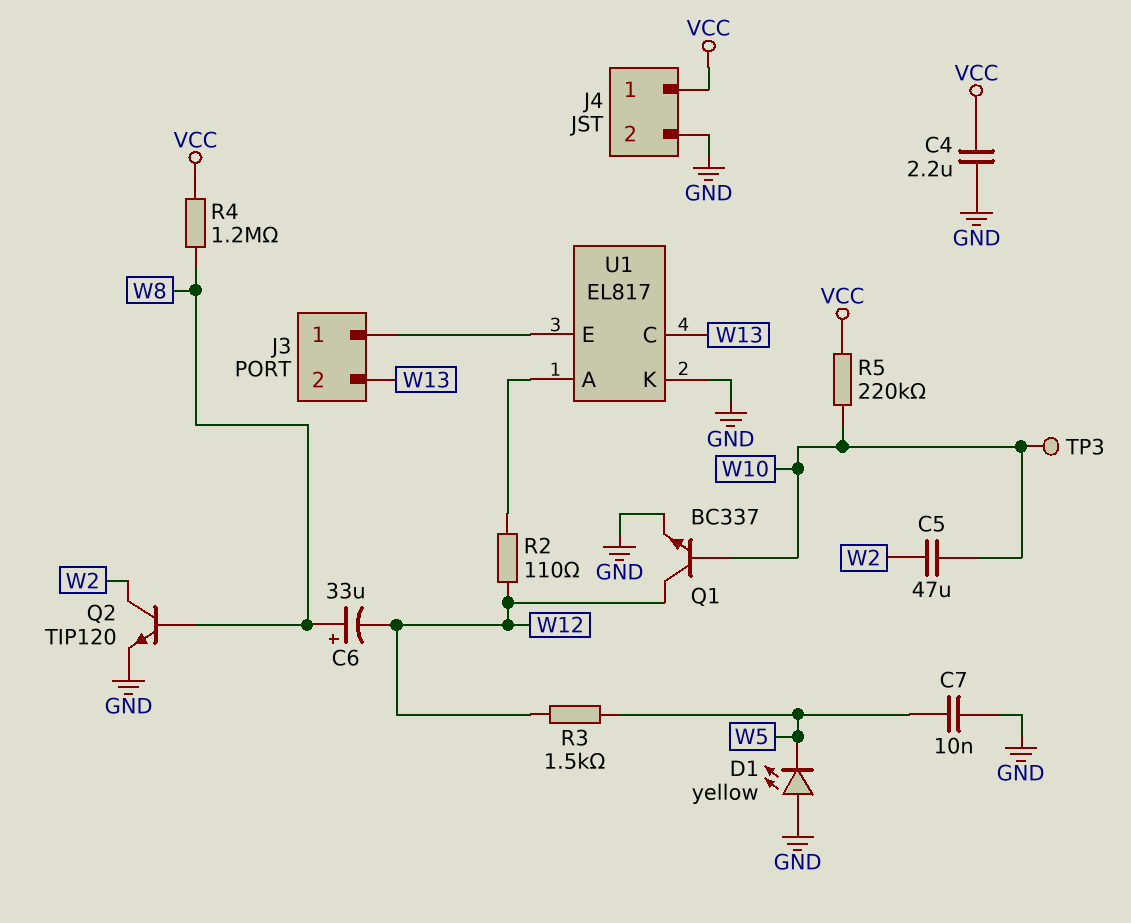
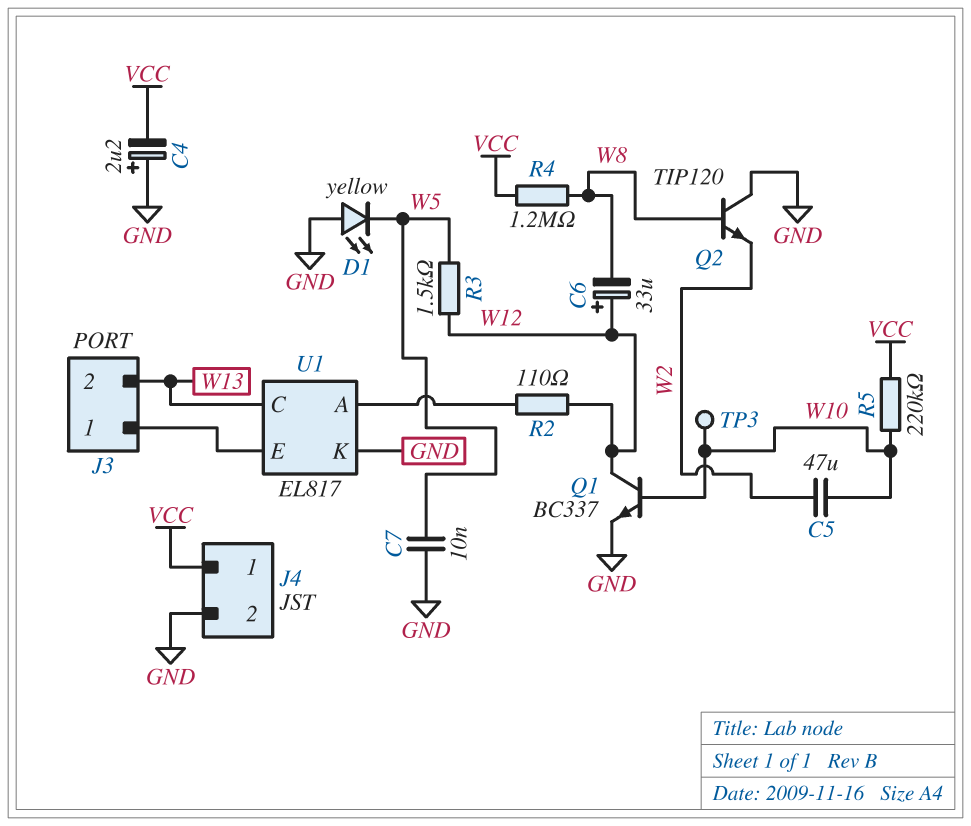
C4: 2.2uF (GND, VCC) -> 2.2uF (plus GND, minus VCC)
C6: 33uF (plus W8, minus W12) -> 33uF (plus W12, minus W8)
Q2: NPN TIP120 (B W8, C W2, E GND) -> NPN TIP120 (B W8, C GND, E W2)

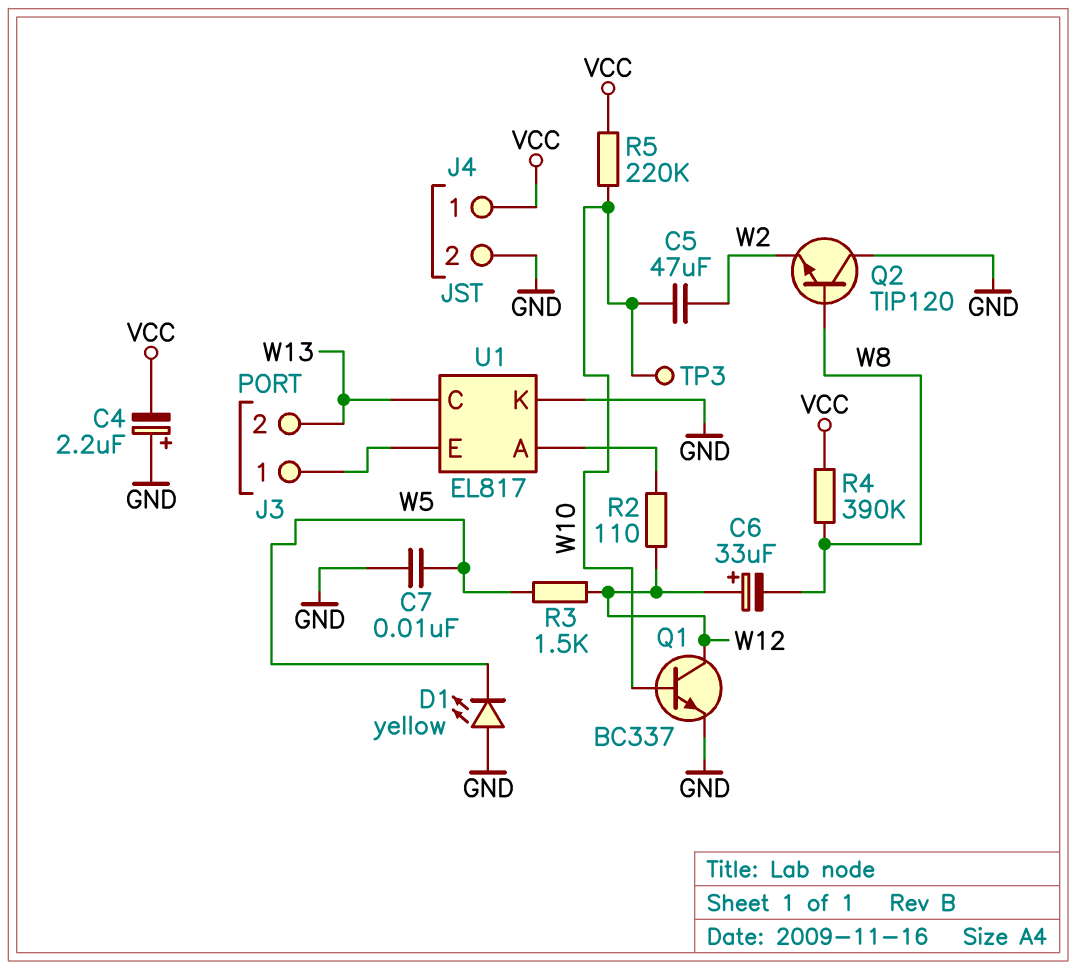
R4: 1.2M (VCC, W8) -> 390k (VCC, W8)

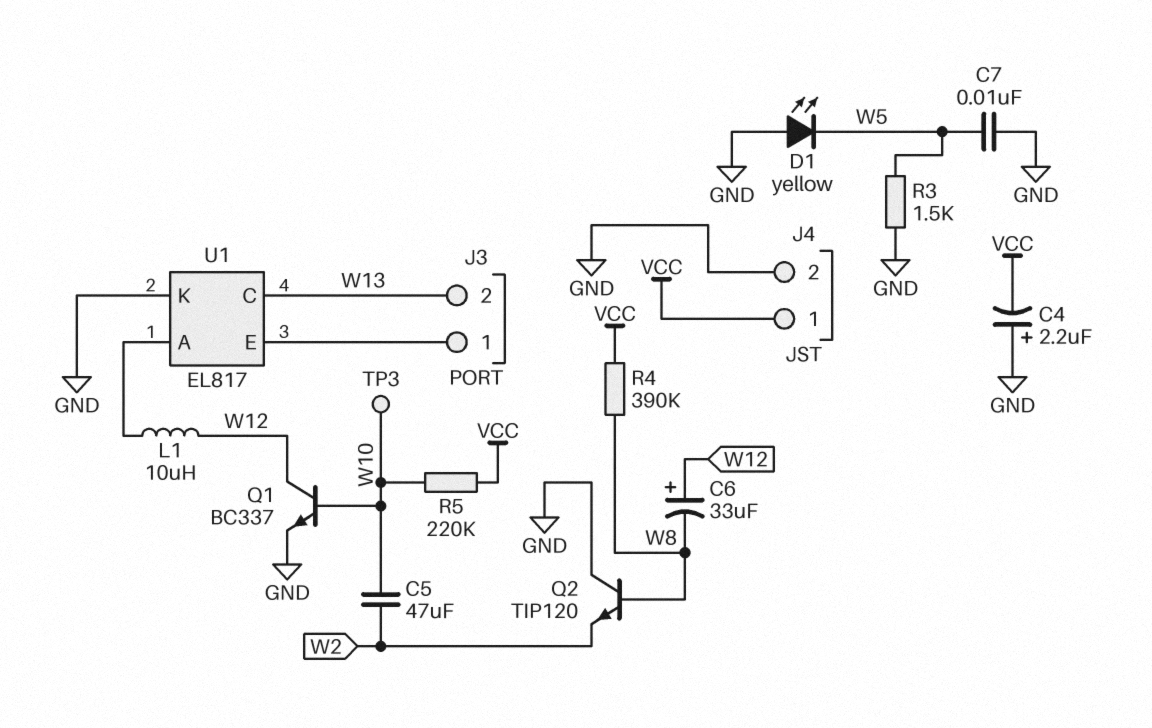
L1: none -> 10uH (U1/A, W12)
R2: 110 (U1/A, W12) -> none
R3: 1.5k (W5, W12) -> 1.5k (GND, W5)

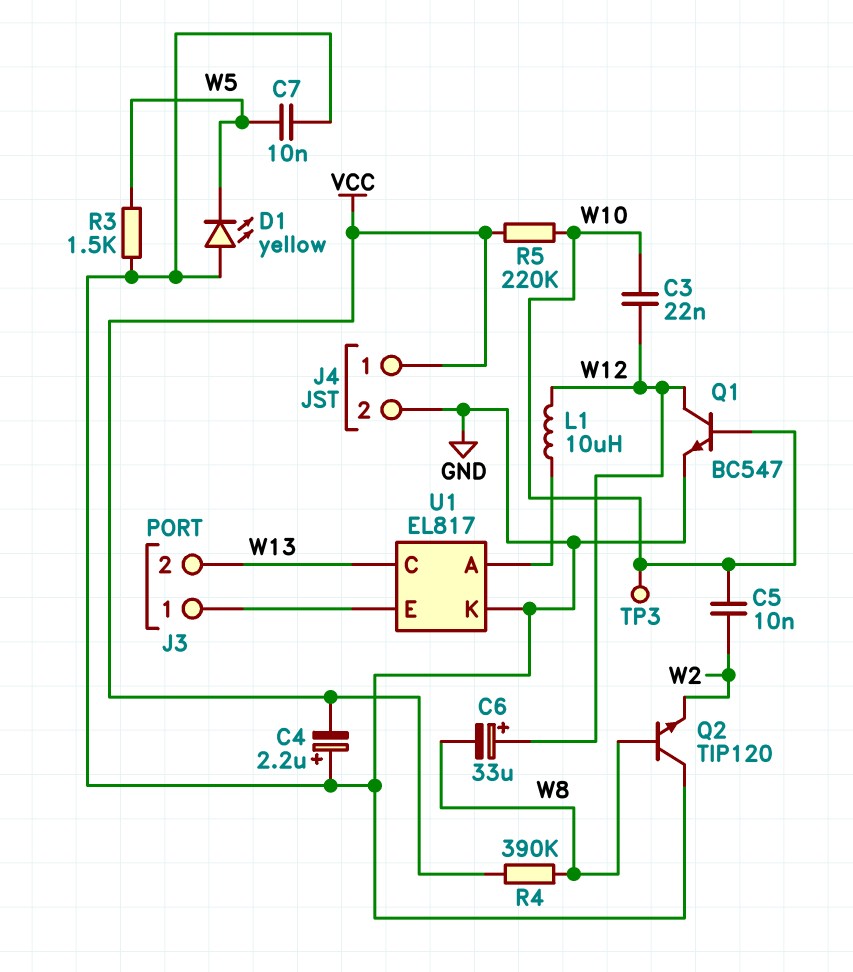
C3: none -> 22nF (W10, W12)
C5: 47uF (W2, W10) -> 10nF (W2, W10)
Q1: NPN BC337 (B W10, C W12, E GND) -> NPN BC547 (B W10, C W12, E GND)

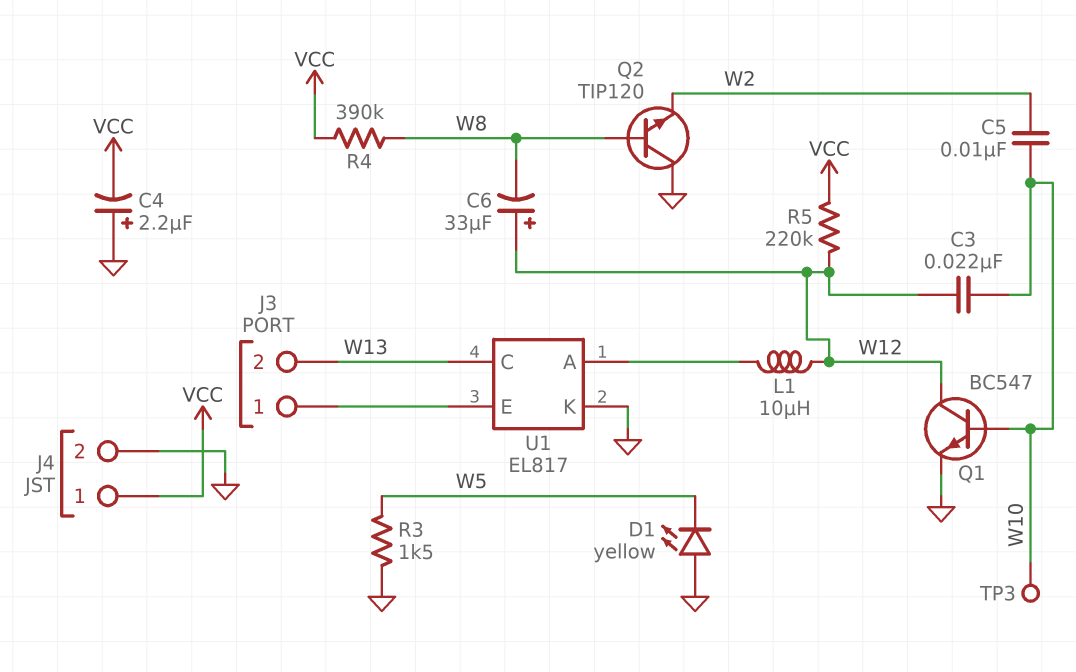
C7: 10nF (GND, W5) -> none
R5: 220k (VCC, W10) -> 220k (VCC, W12)

